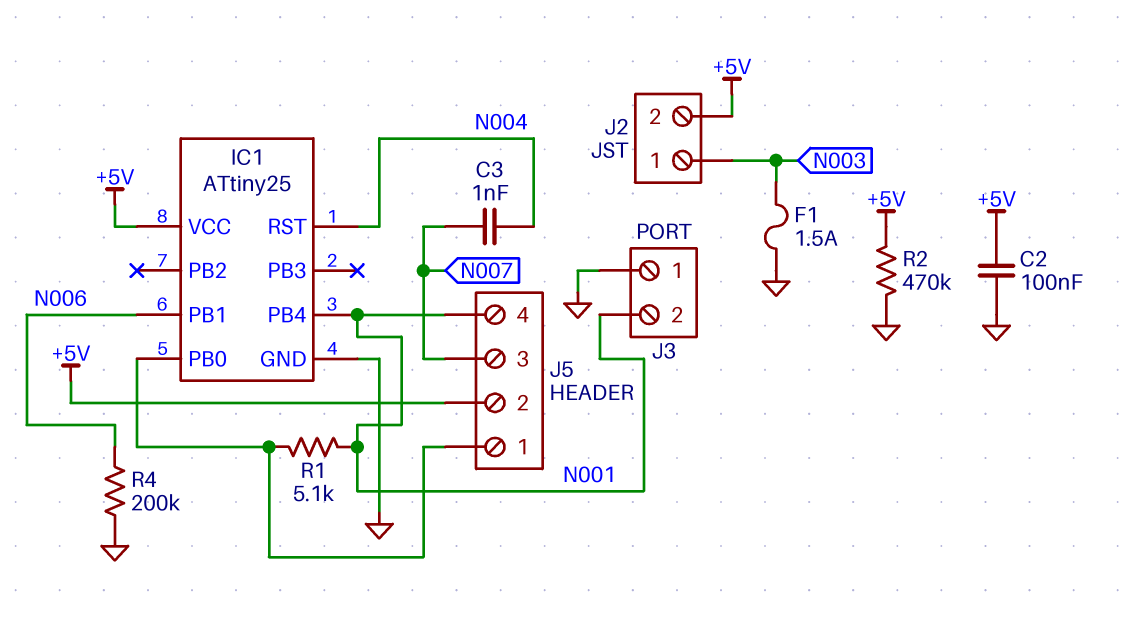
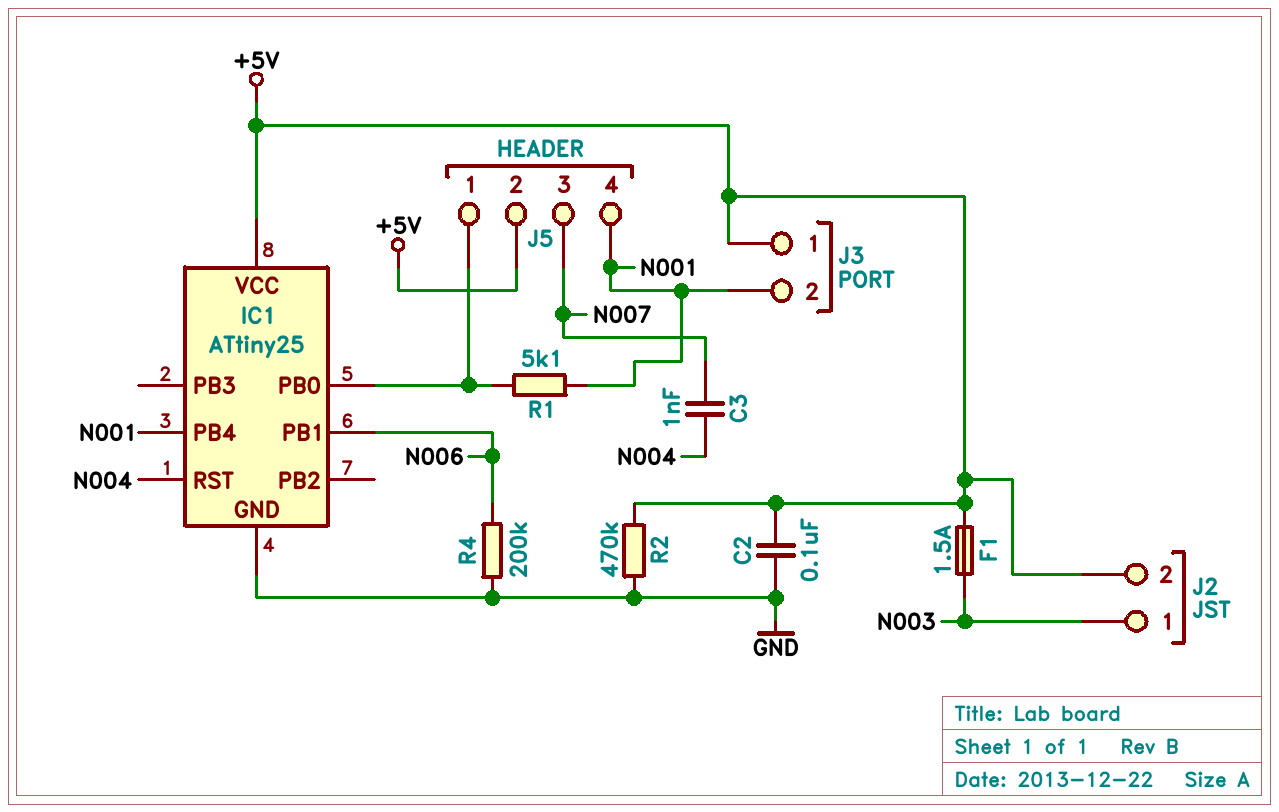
F1: 1.5A (GND, N003) -> 1.5A (+5V, N003)
J3 pin 1: GND -> +5V

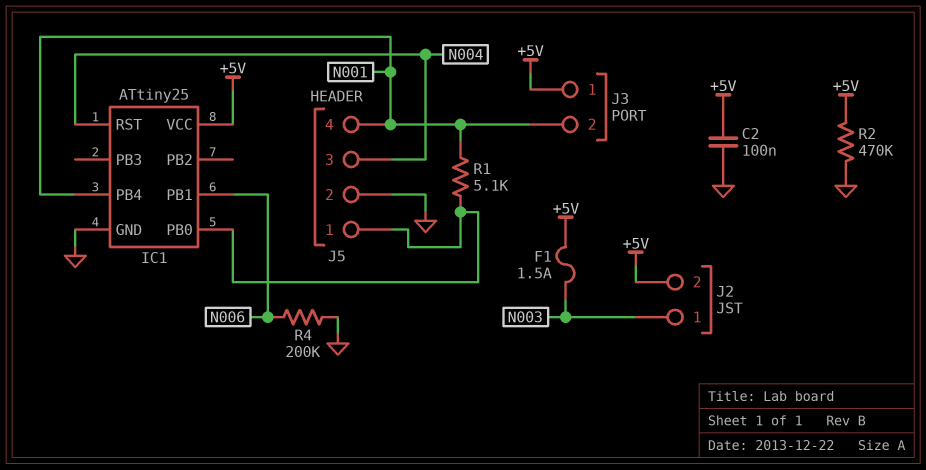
C3: 1nF (N004, N007) -> none
J5 pin 2: +5V -> GND
J5 pin 3: N007 -> N004

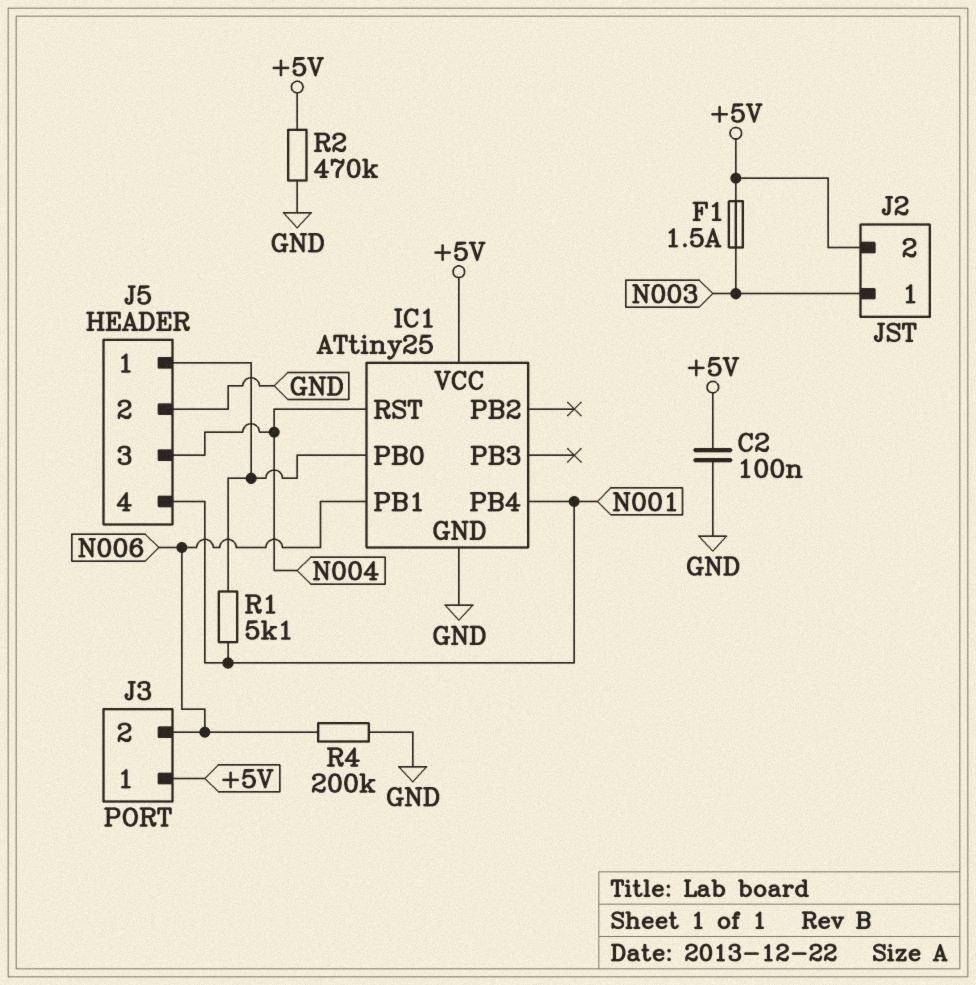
J3 pin 2: N001 -> N006

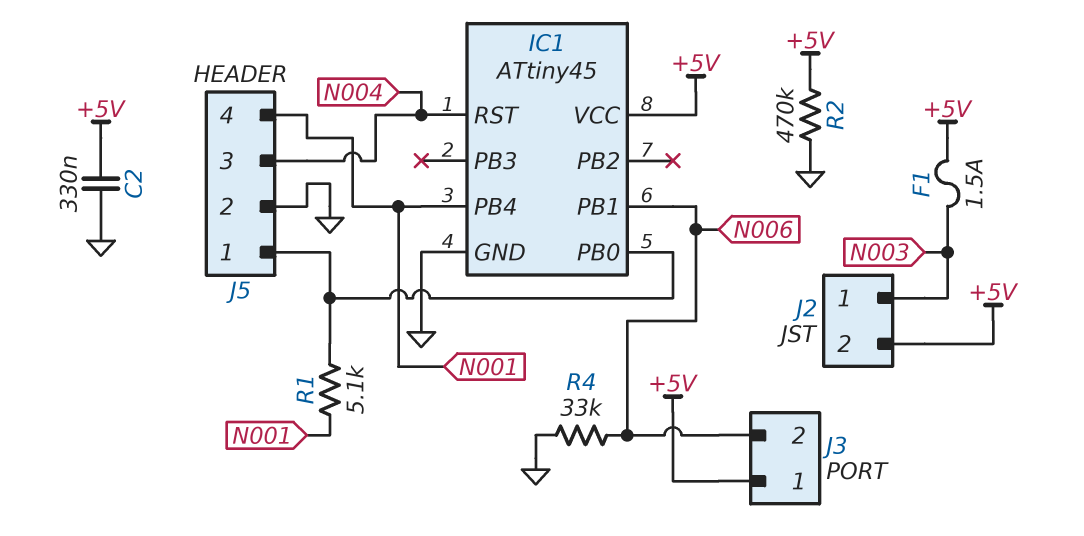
C2: 100nF (+5V, GND) -> 330nF (+5V, GND)
IC1: ATtiny25 -> ATtiny45
R4: 200k (GND, N006) -> 33k (GND, N006)

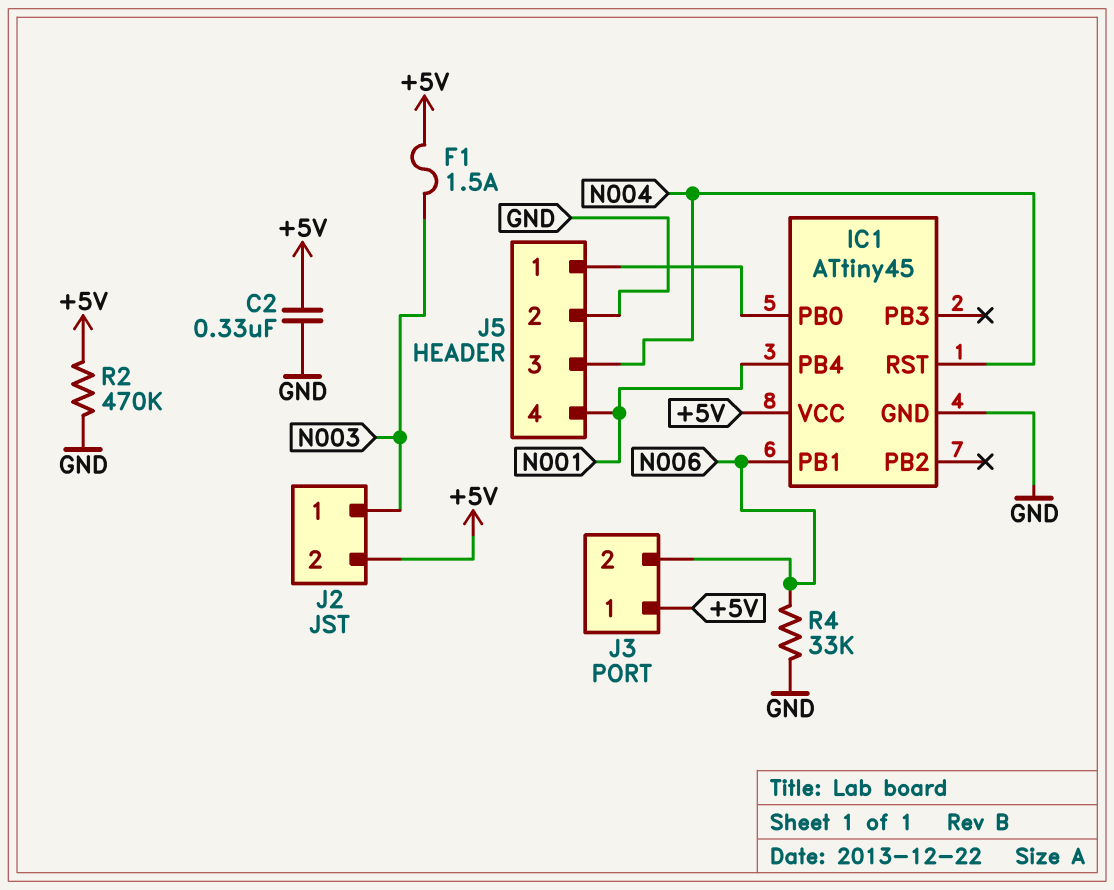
R1: 5.1k (IC1/PB0, N001) -> none

